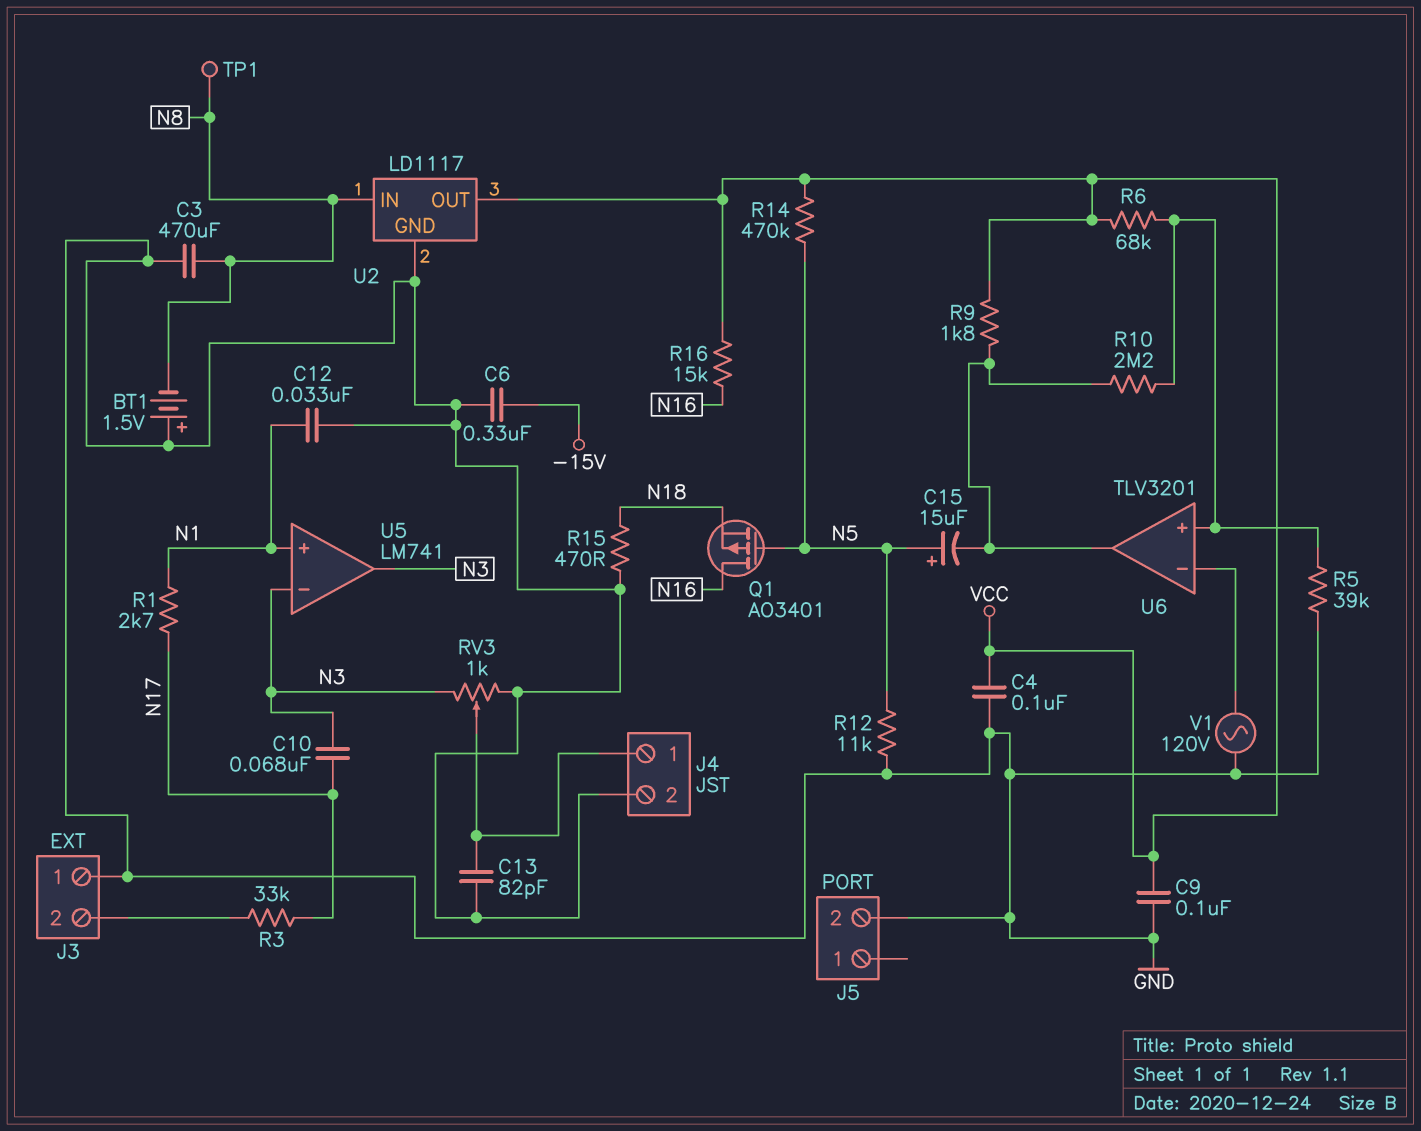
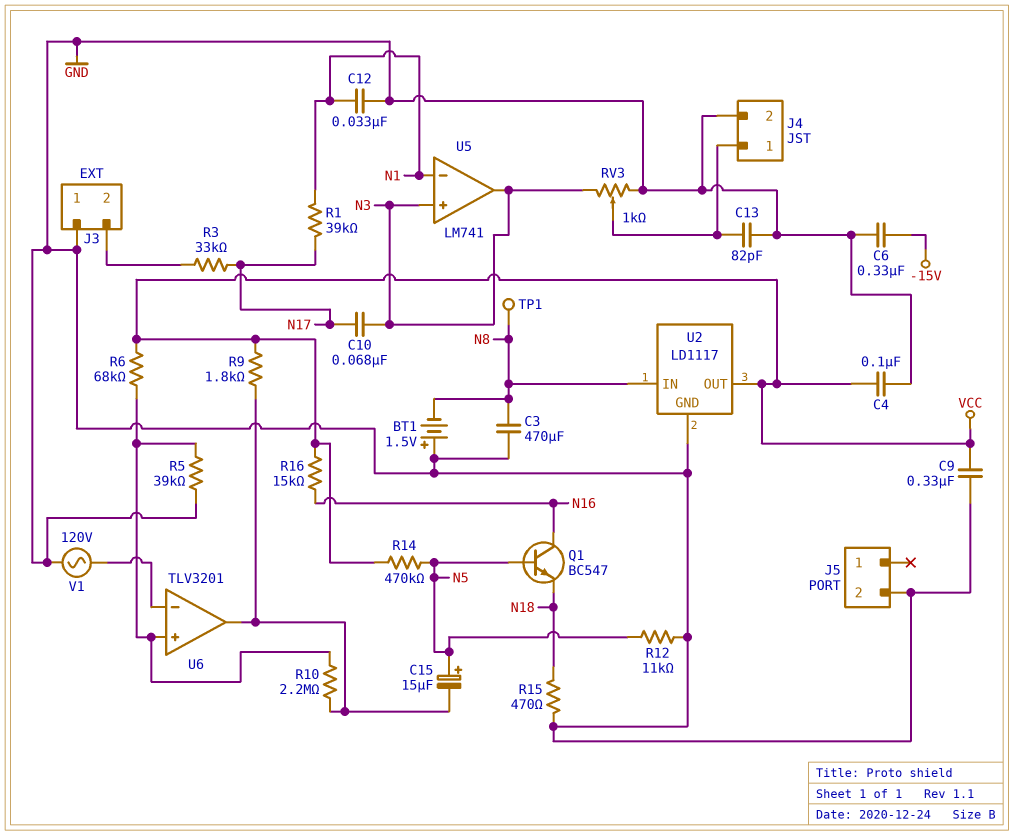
C9: 100nF (GND, VCC) -> 330nF (GND, VCC)
Q1: PMOS AO3401 (G N5, D N16, S N18) -> NPN BC547 (B N5, C N16, E N18)
R1: 2.7k (N1, N17) -> 39k (N1, N17)
U5 pin in+: N1 -> N3
U5 pin in-: N3 -> N1

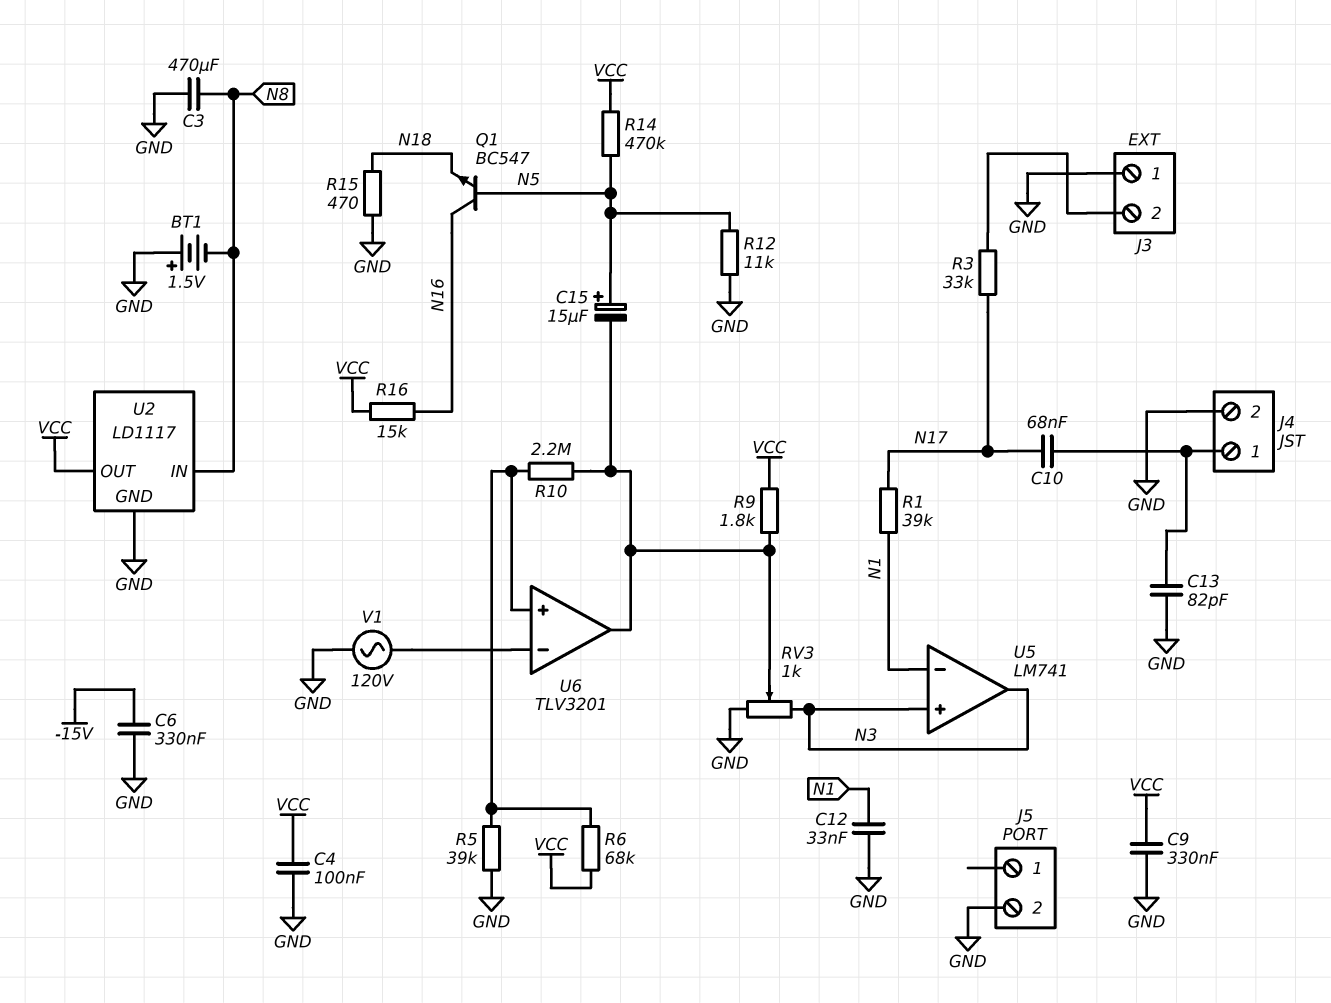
C10: 68nF (N3, N17) -> 68nF (J4/1, N17)
RV3: 1k (GND, N3, wiper J4/1) -> 1k (GND, N3, wiper U6/out)
TP1: test point (N8) -> none

